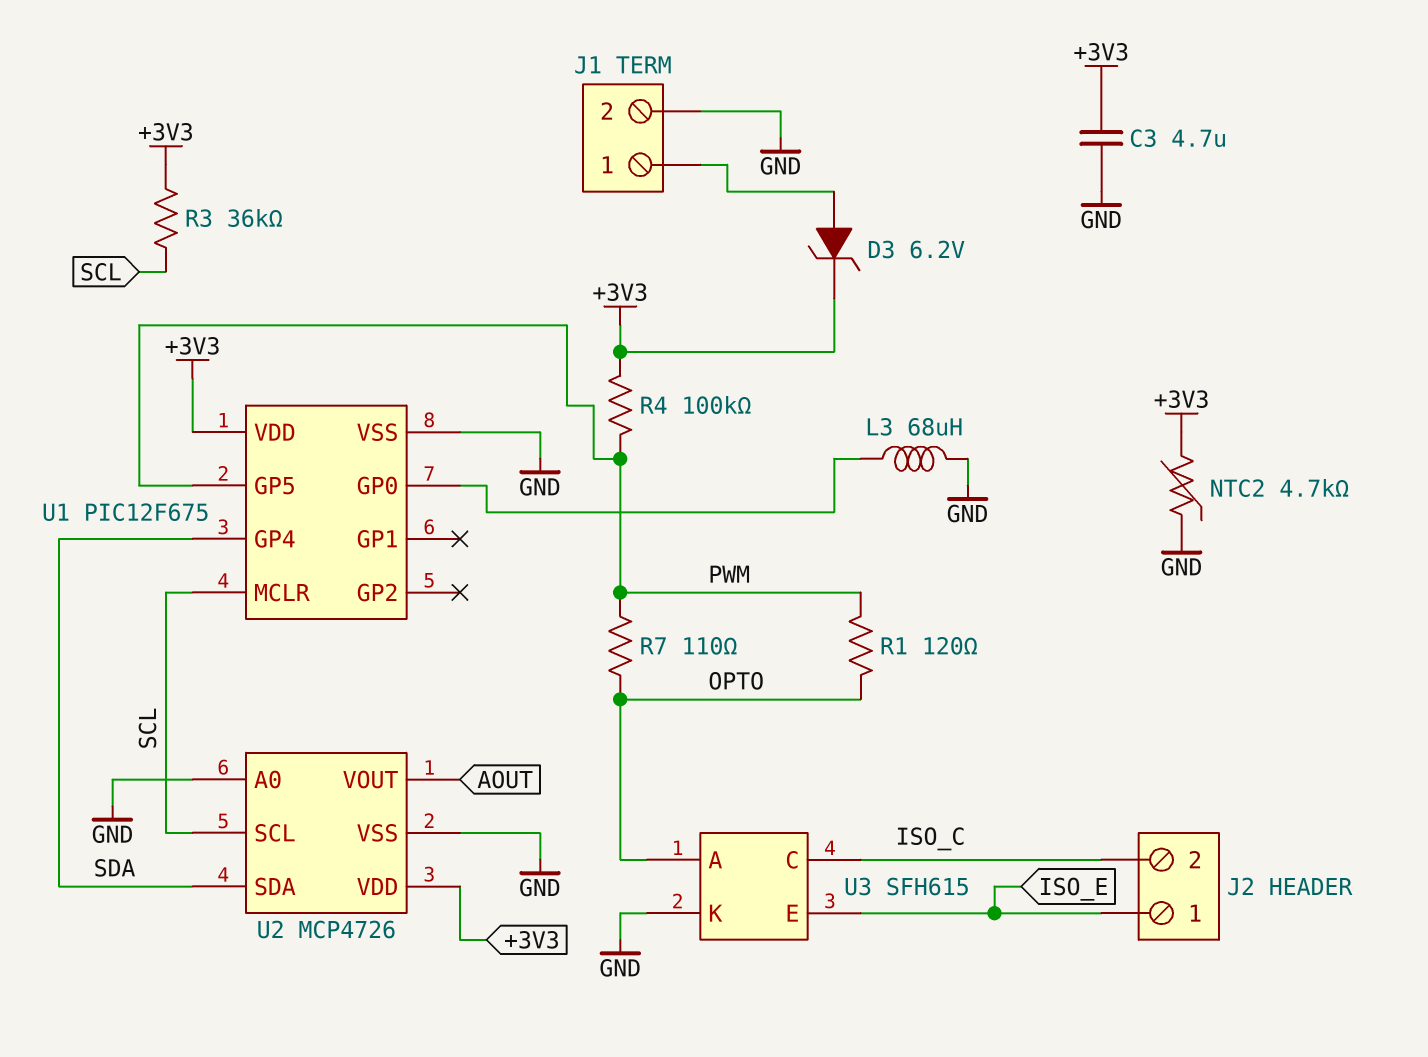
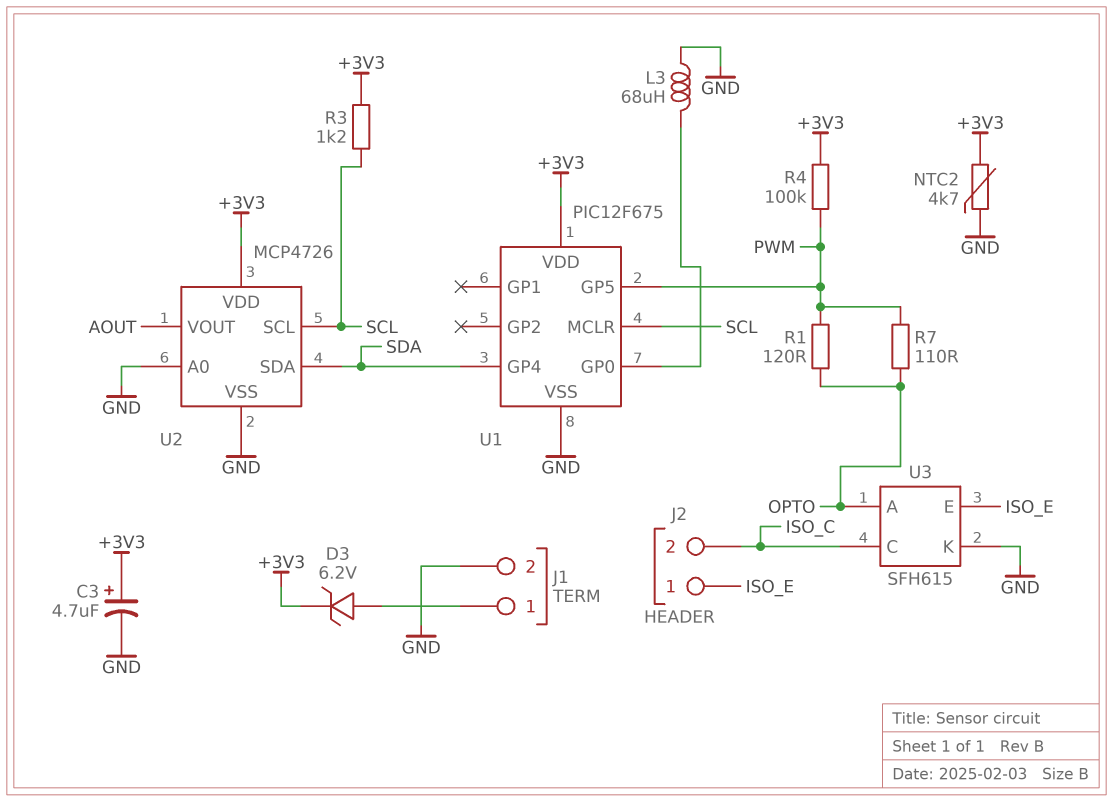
C3: 4.7uF (+3V3, GND) -> 4.7uF (plus +3V3, minus GND)
R3: 36k (+3V3, SCL) -> 1.2k (+3V3, SCL)

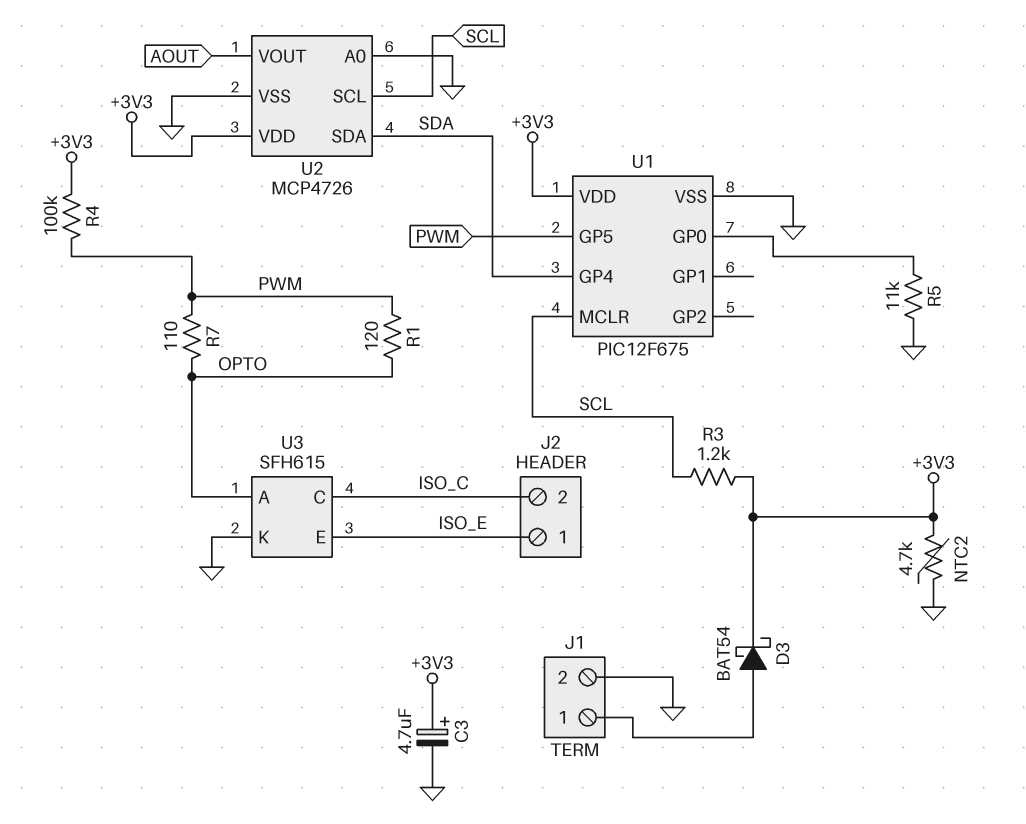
D3: zener 6.2V (A J1/1, K +3V3) -> schottky BAT54 (A J1/1, K +3V3)
L3: 68uH (GND, U1/GP0) -> none
R5: none -> 11k (GND, U1/GP0)

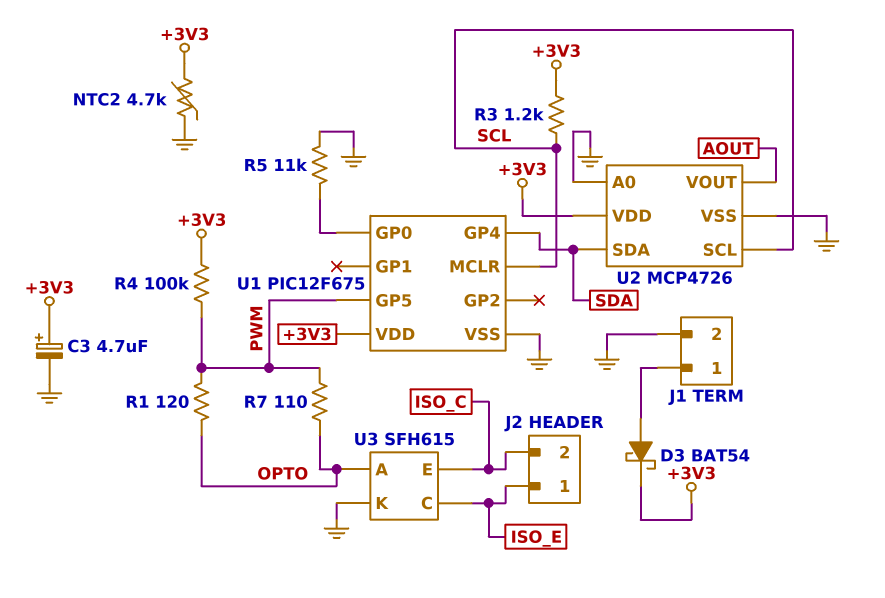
U3 pin C: ISO_C -> ISO_E
U3 pin E: ISO_E -> ISO_C

